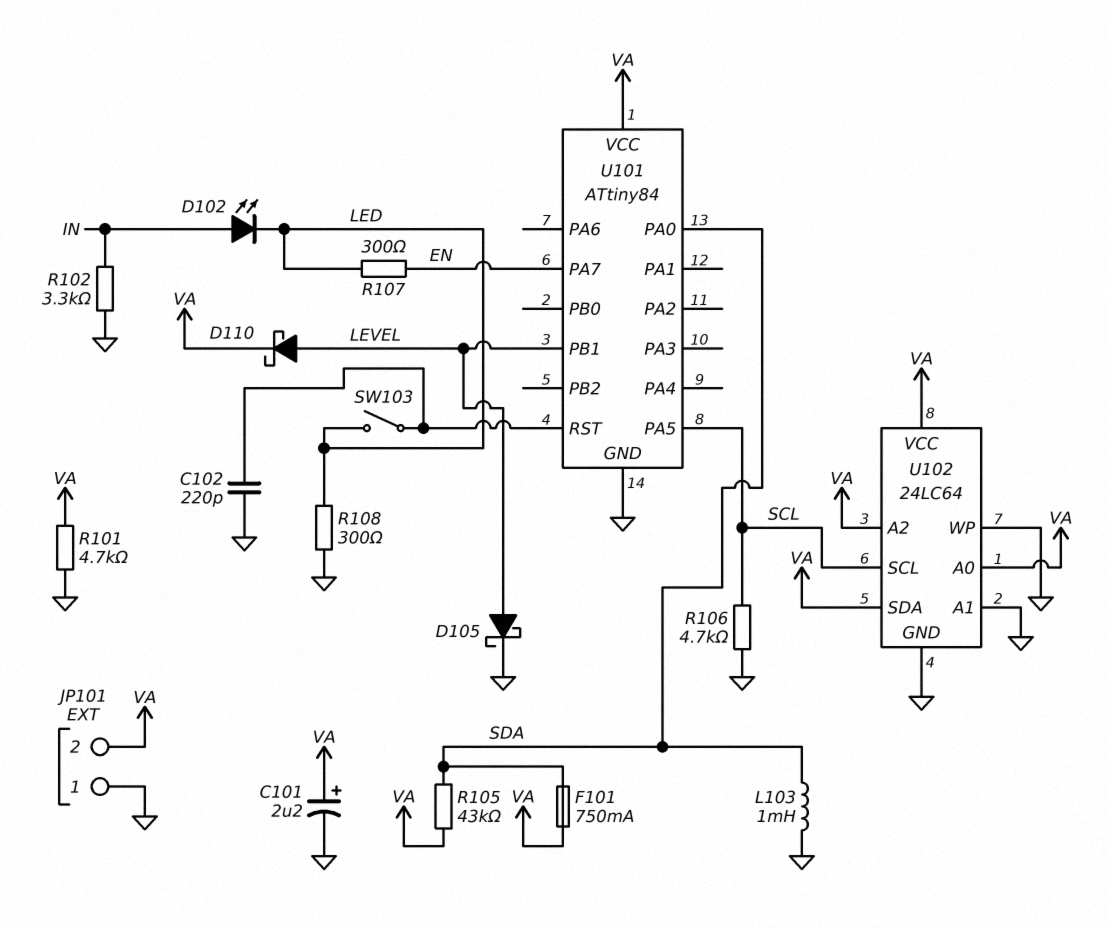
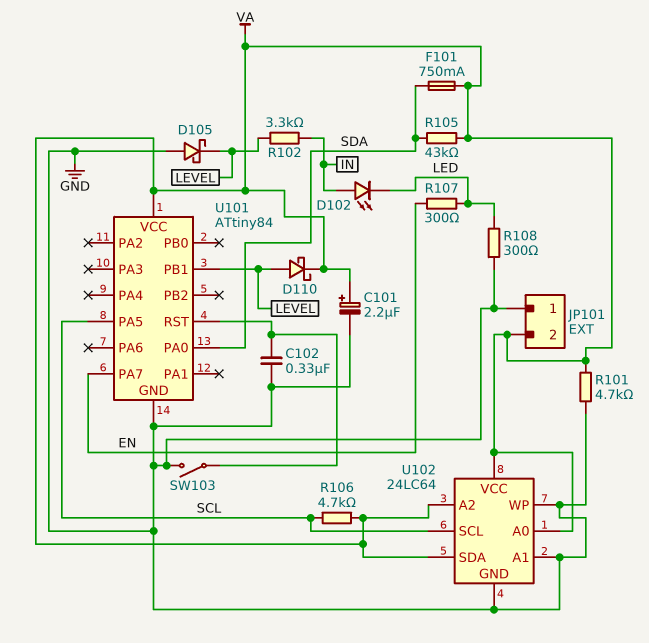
C102: 220pF (GND, U101/RST) -> 330nF (GND, U101/RST)
D105: schottky (A LEVEL, K GND) -> schottky (A GND, K LEVEL)
L103: 1mH (GND, SDA) -> none
R102: 3.3k (GND, IN) -> 3.3k (IN, LEVEL)
R106: 4.7k (GND, SCL) -> 4.7k (SCL, VA)
SW103: switch (LED, U101/RST) -> switch (GND, U101/RST)

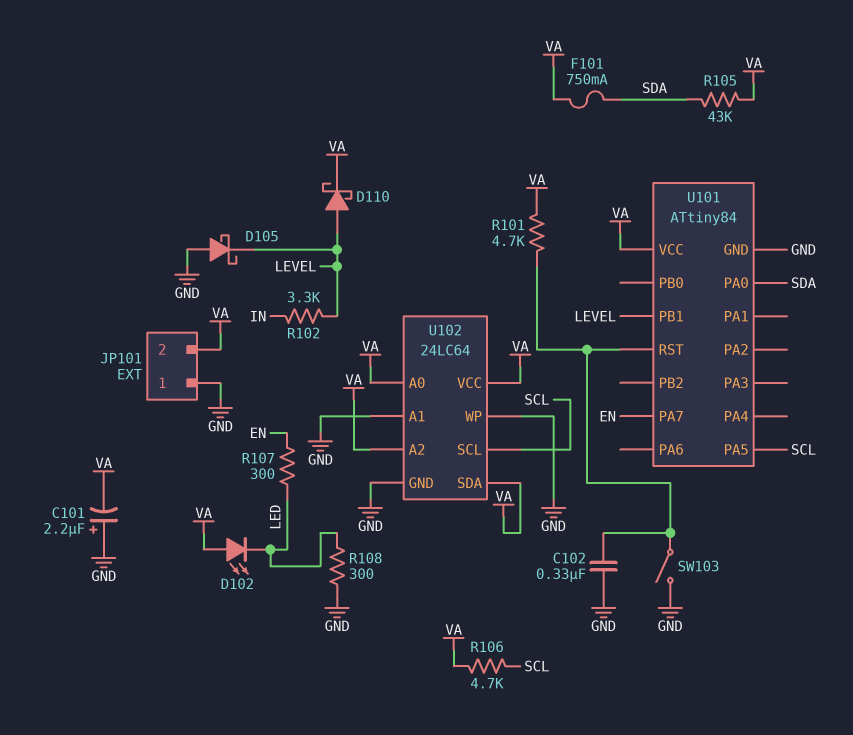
C101: 2.2uF (plus VA, minus GND) -> 2.2uF (plus GND, minus VA)
D102: LED (A IN, K LED) -> LED (A VA, K LED)
R101: 4.7k (GND, VA) -> 4.7k (U101/RST, VA)

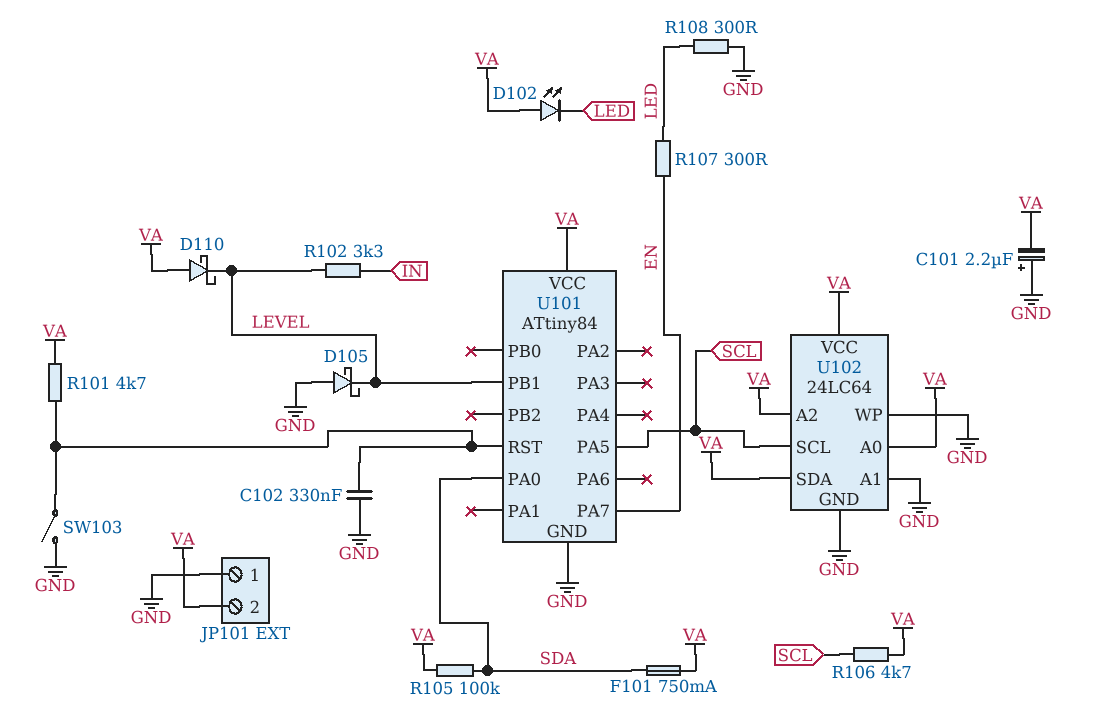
D110: schottky (A LEVEL, K VA) -> schottky (A VA, K LEVEL)
R105: 43k (SDA, VA) -> 100k (SDA, VA)

